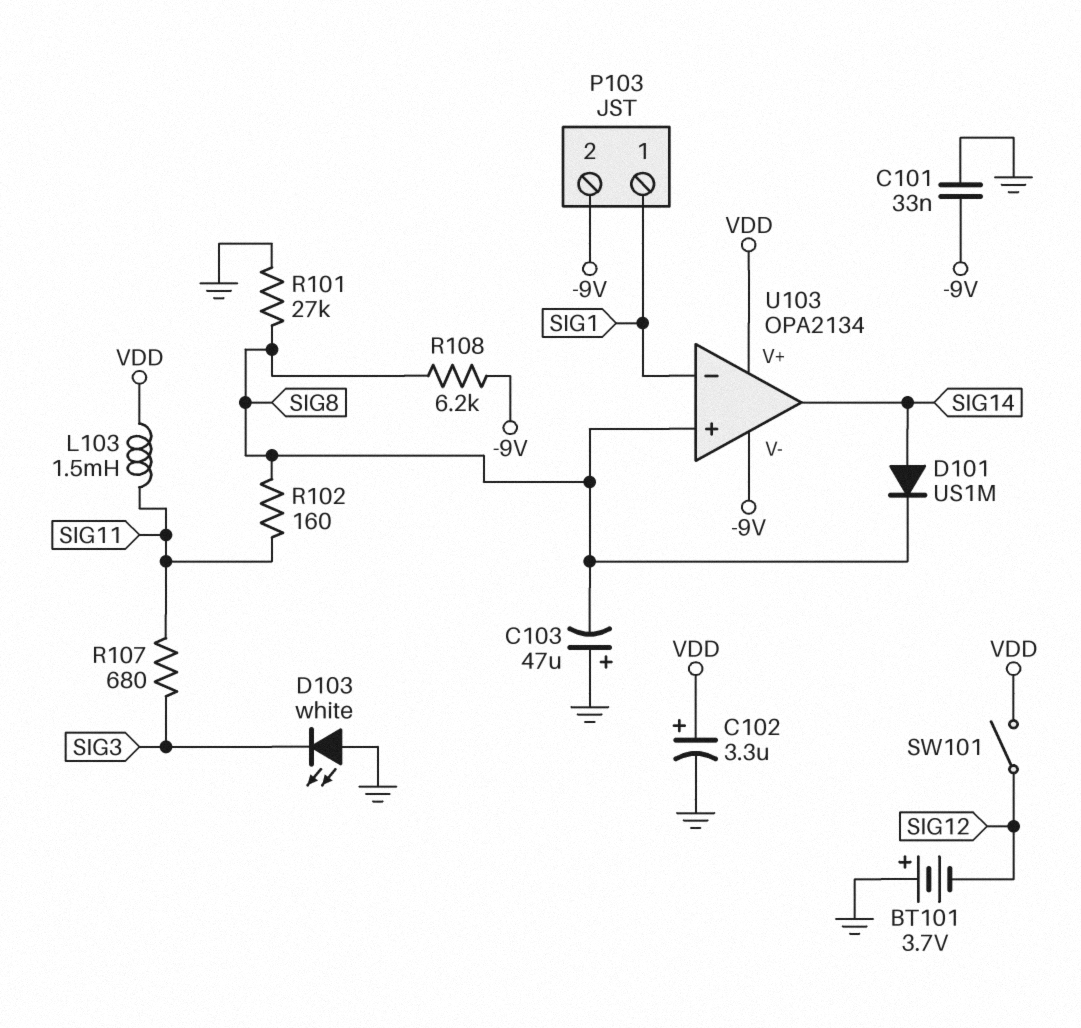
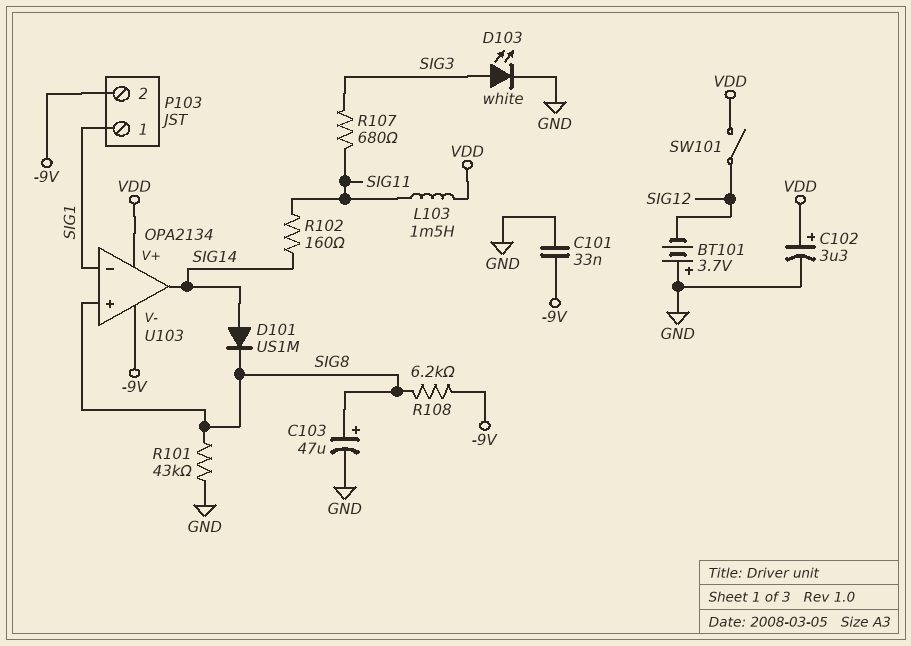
C103: 47uF (plus GND, minus SIG8) -> 47uF (plus SIG8, minus GND)
D103: LED white (A GND, K SIG3) -> LED white (A SIG3, K GND)
R101: 27k (GND, SIG8) -> 43k (GND, SIG8)
R102: 160 (SIG8, SIG11) -> 160 (SIG11, SIG14)

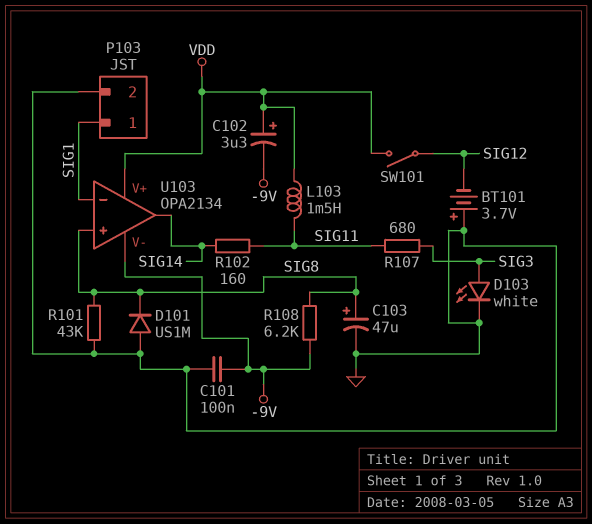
C101: 33nF (-9V, GND) -> 100nF (-9V, GND)
C102: 3.3uF (plus VDD, minus GND) -> 3.3uF (plus VDD, minus -9V)
D101: diode US1M (A SIG14, K SIG8) -> diode US1M (A GND, K SIG8)
P103 pin 2: -9V -> GND

